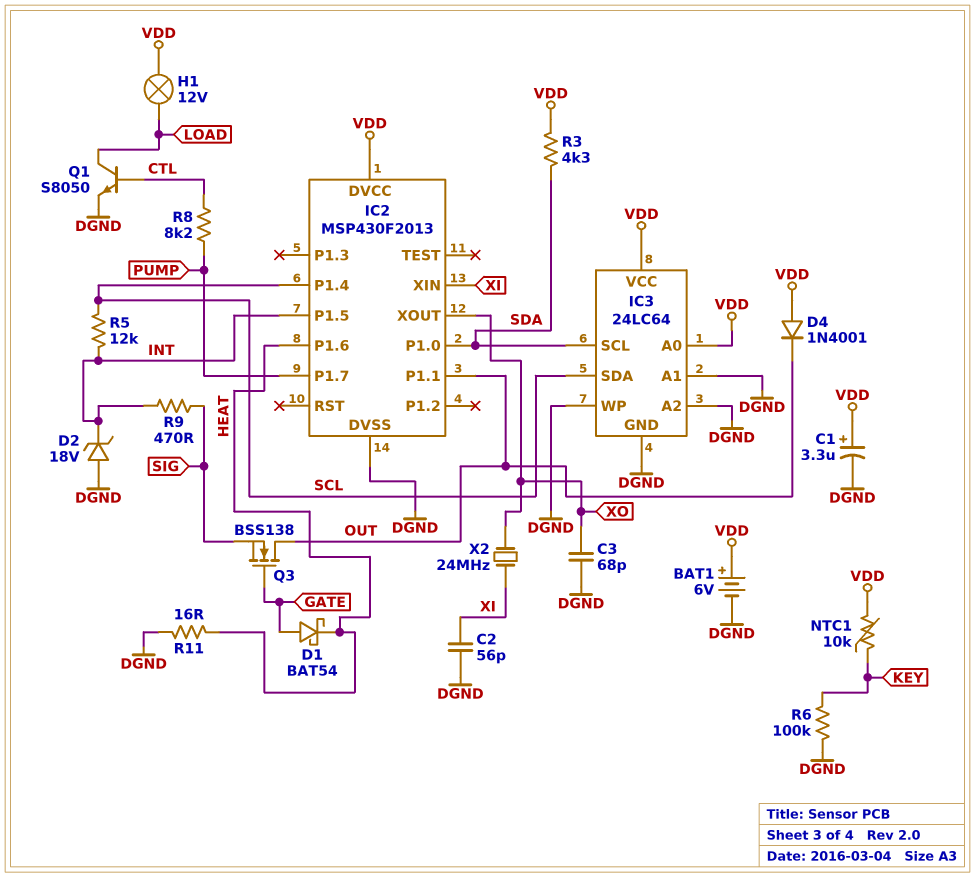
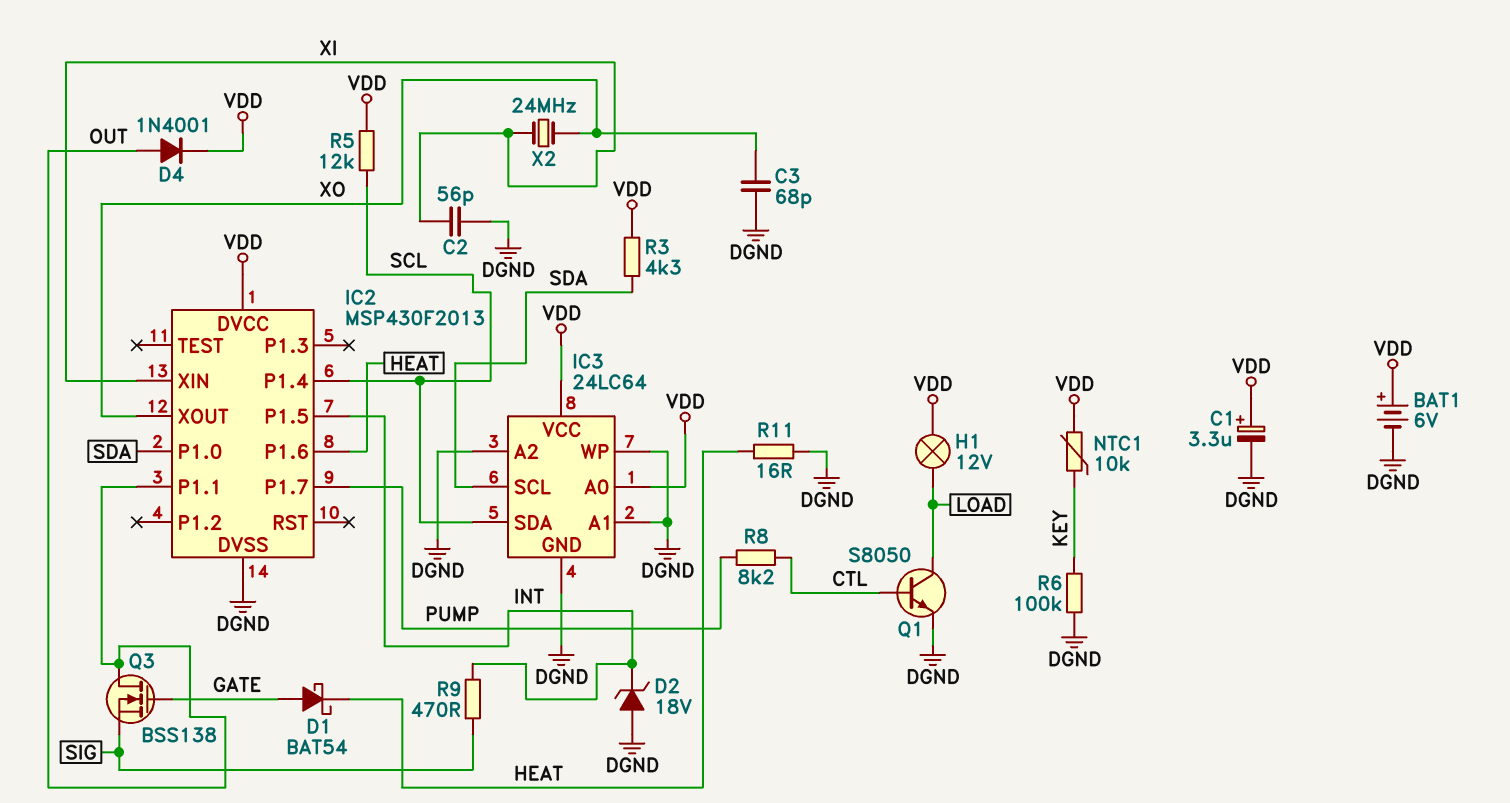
D4: diode 1N4001 (A VDD, K OUT) -> diode 1N4001 (A OUT, K VDD)
R5: 12k (INT, SCL) -> 12k (SCL, VDD)

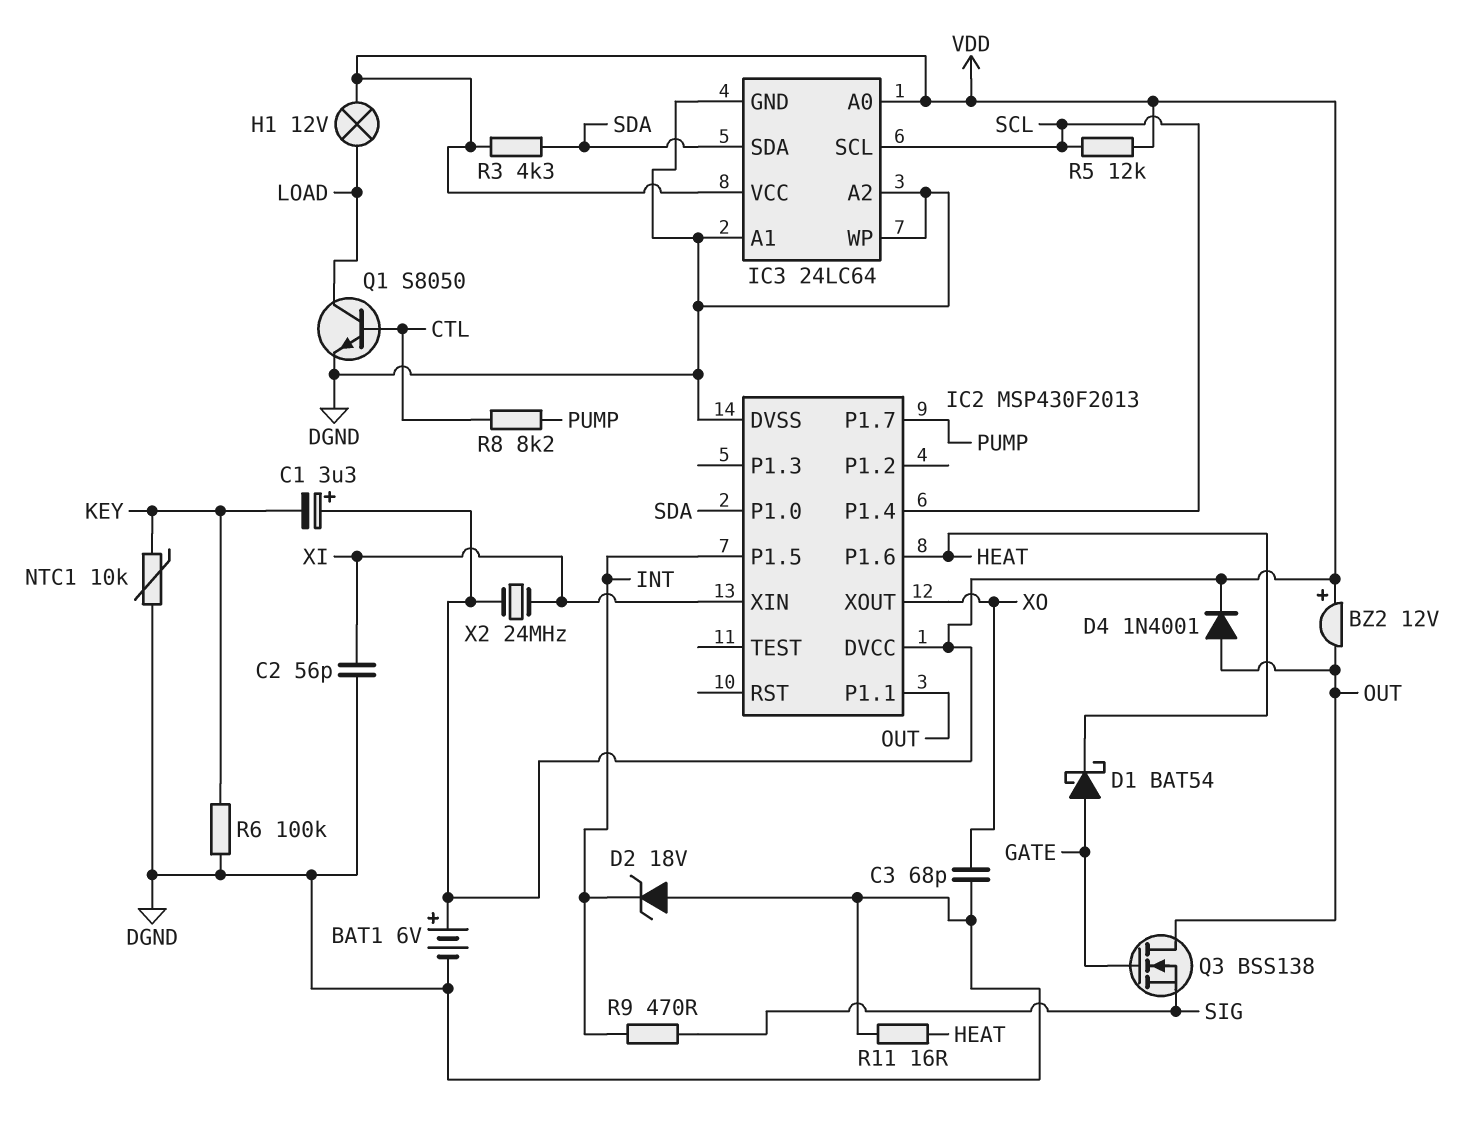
BZ2: none -> buzzer 12V (plus VDD, minus OUT)
C1: 3.3uF (plus VDD, minus DGND) -> 3.3uF (plus VDD, minus KEY)
IC3 pin SCL: SDA -> SCL
IC3 pin SDA: SCL -> SDA
NTC1: 10k (KEY, VDD) -> 10k (DGND, KEY)
X2: 24MHz (XI, XO) -> 24MHz (VDD, XI)

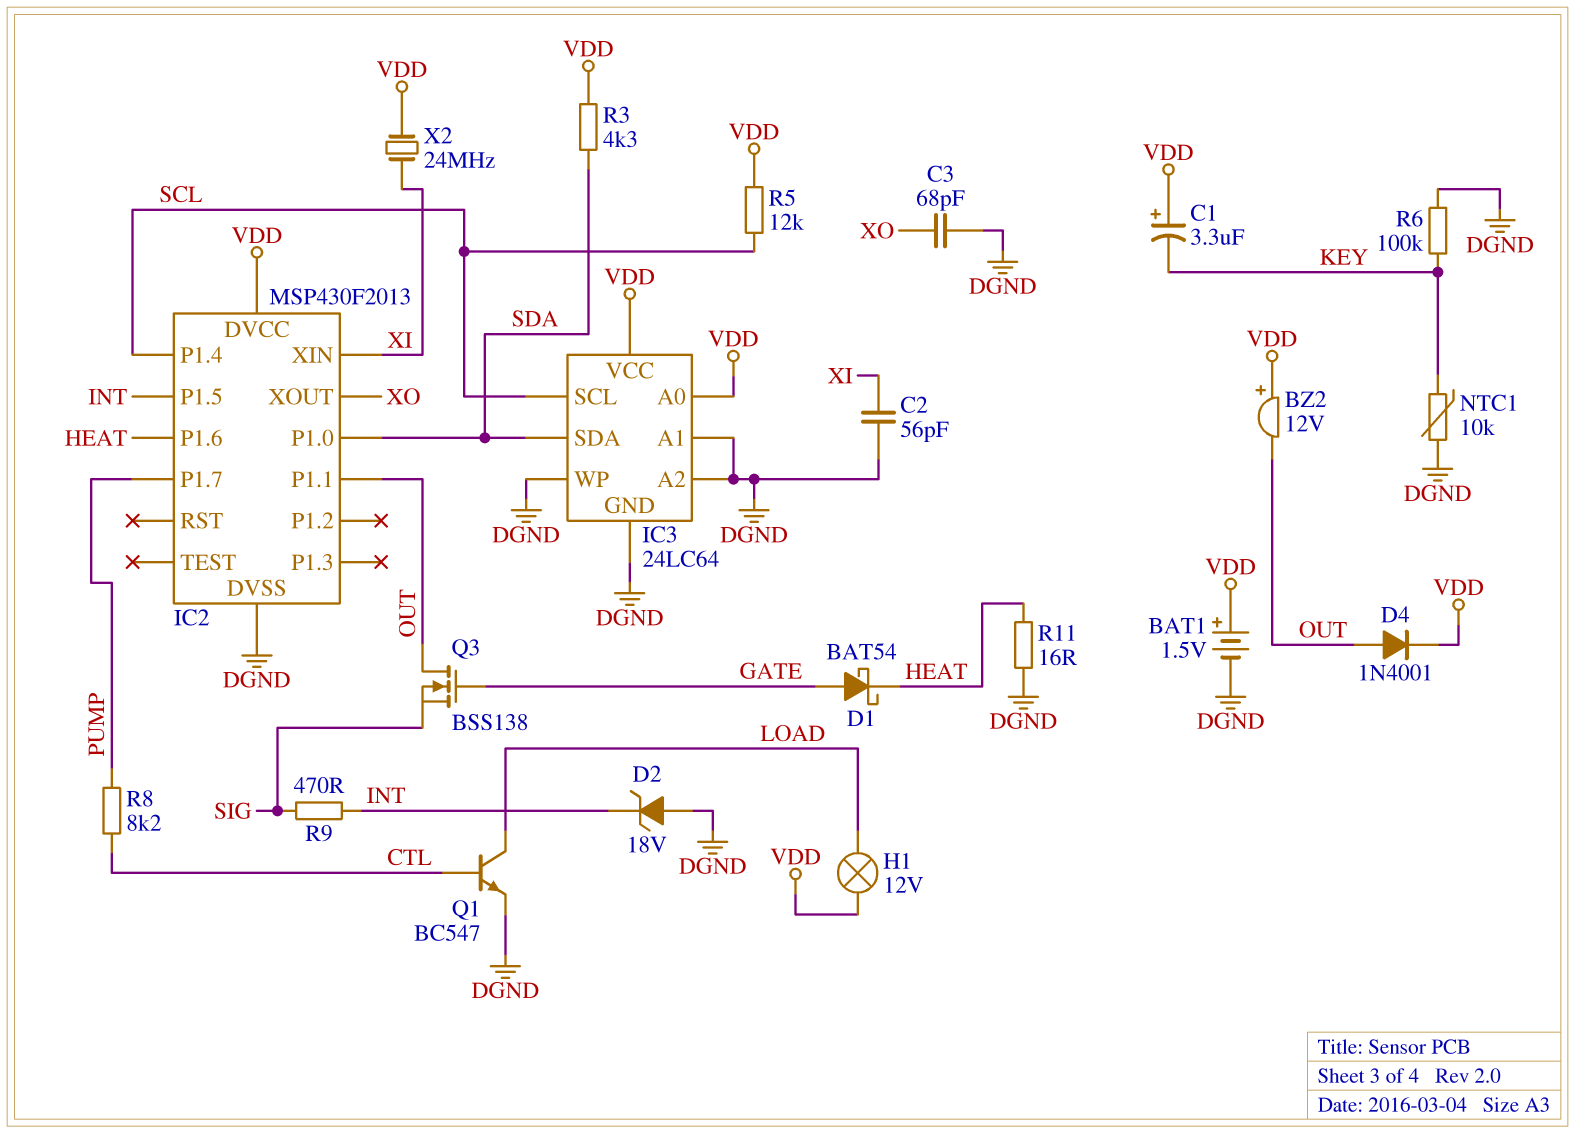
BAT1: 6V (plus VDD, minus DGND) -> 1.5V (plus VDD, minus DGND)
Q1: NPN S8050 (B CTL, C LOAD, E DGND) -> NPN BC547 (B CTL, C LOAD, E DGND)

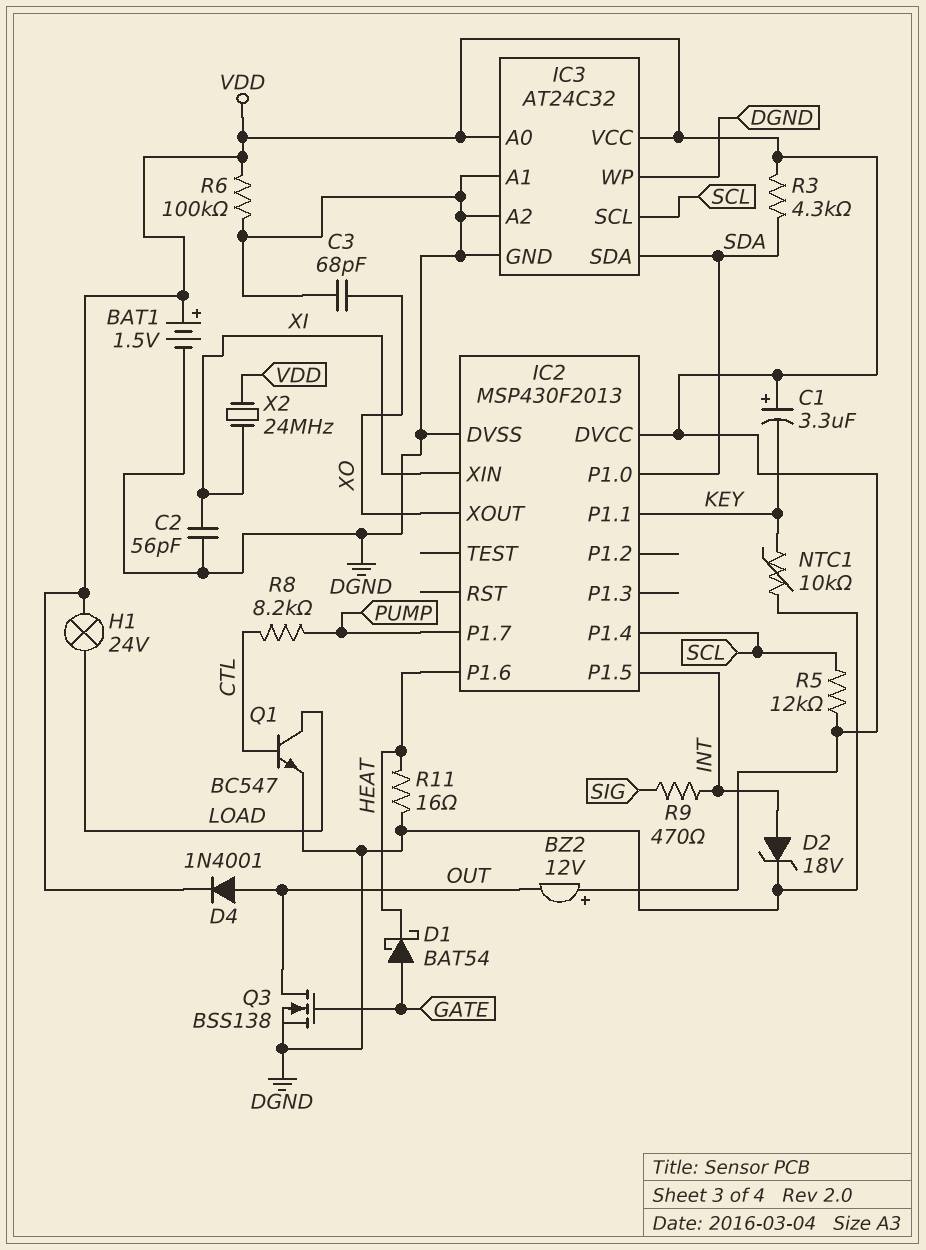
D2: zener 18V (A DGND, K INT) -> zener 18V (A INT, K DGND)
H1: lamp 12V (LOAD, VDD) -> lamp 24V (LOAD, VDD)
IC2 pin P1.1: OUT -> KEY
IC3: 24LC64 -> AT24C32
Q3: NMOS BSS138 (G GATE, D OUT, S SIG) -> NMOS BSS138 (G GATE, D OUT, S DGND)
R6: 100k (DGND, KEY) -> 100k (DGND, VDD)

